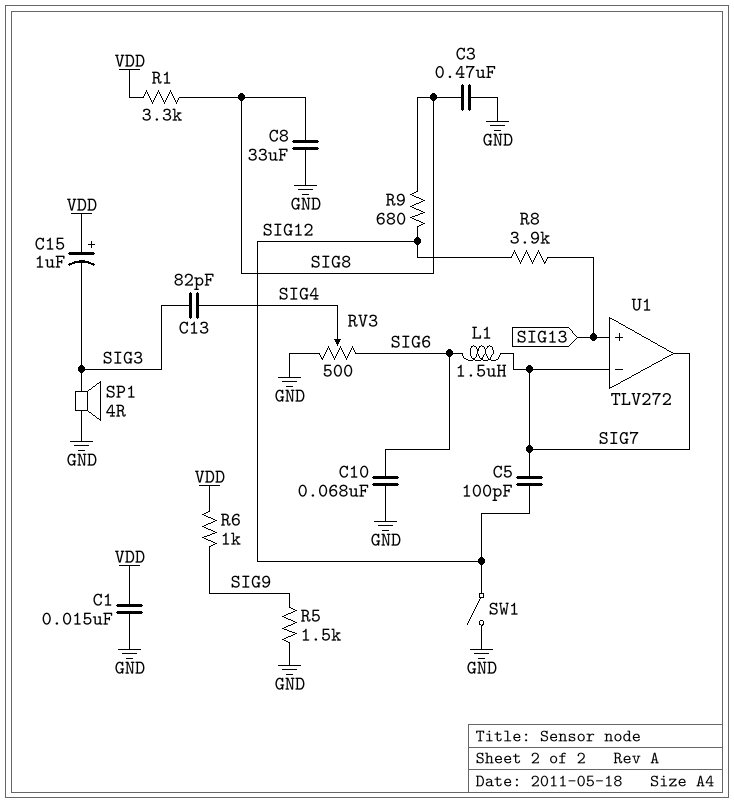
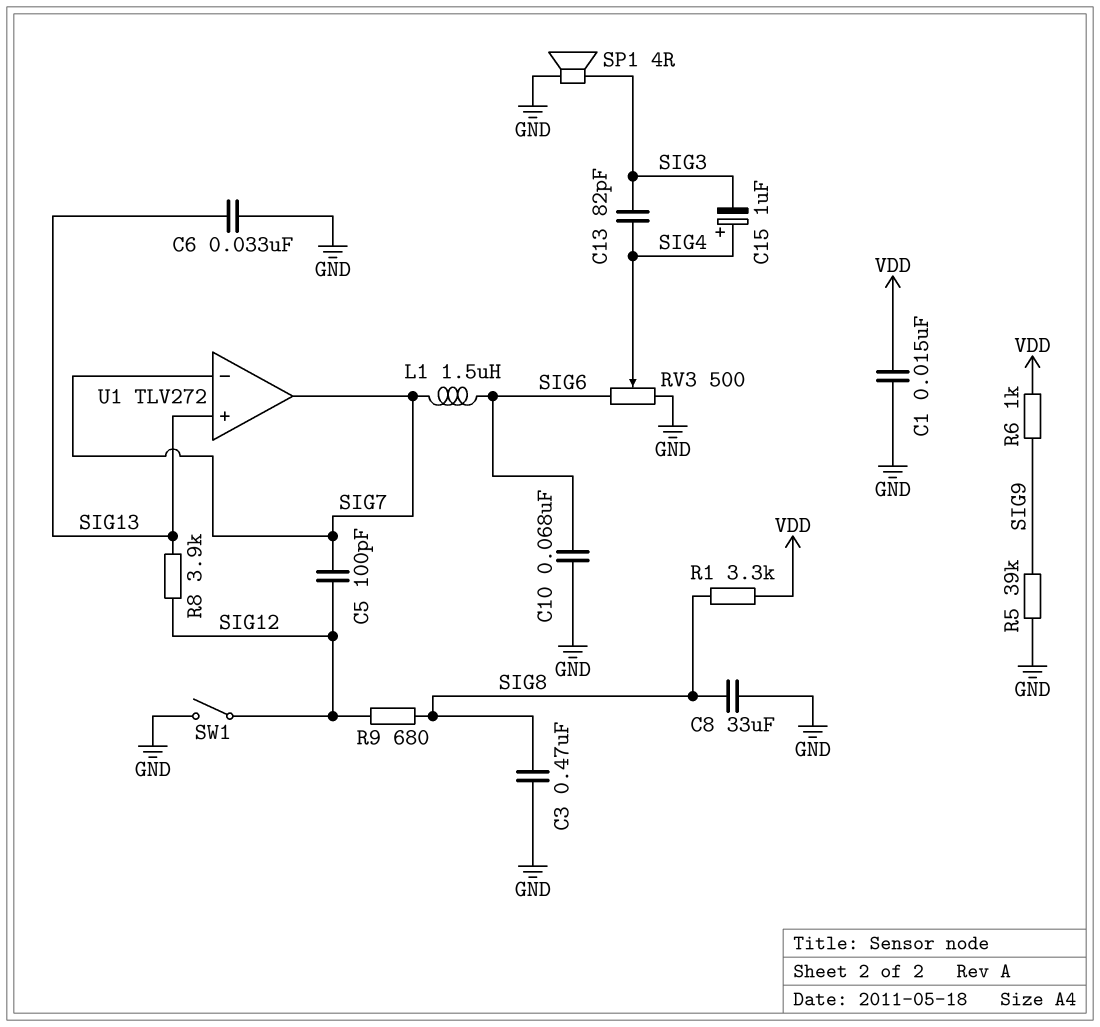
C6: none -> 33nF (GND, SIG13)
C15: 1uF (plus VDD, minus SIG3) -> 1uF (plus SIG4, minus SIG3)
R5: 1.5k (GND, SIG9) -> 39k (GND, SIG9)

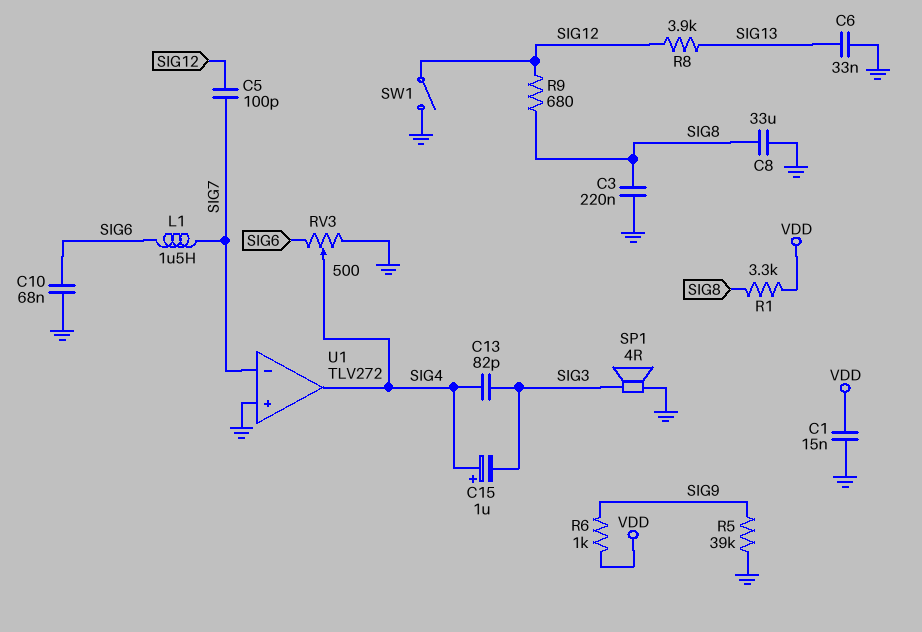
C3: 470nF (GND, SIG8) -> 220nF (GND, SIG8)
U1 pin in+: SIG13 -> GND
U1 pin out: SIG7 -> SIG4

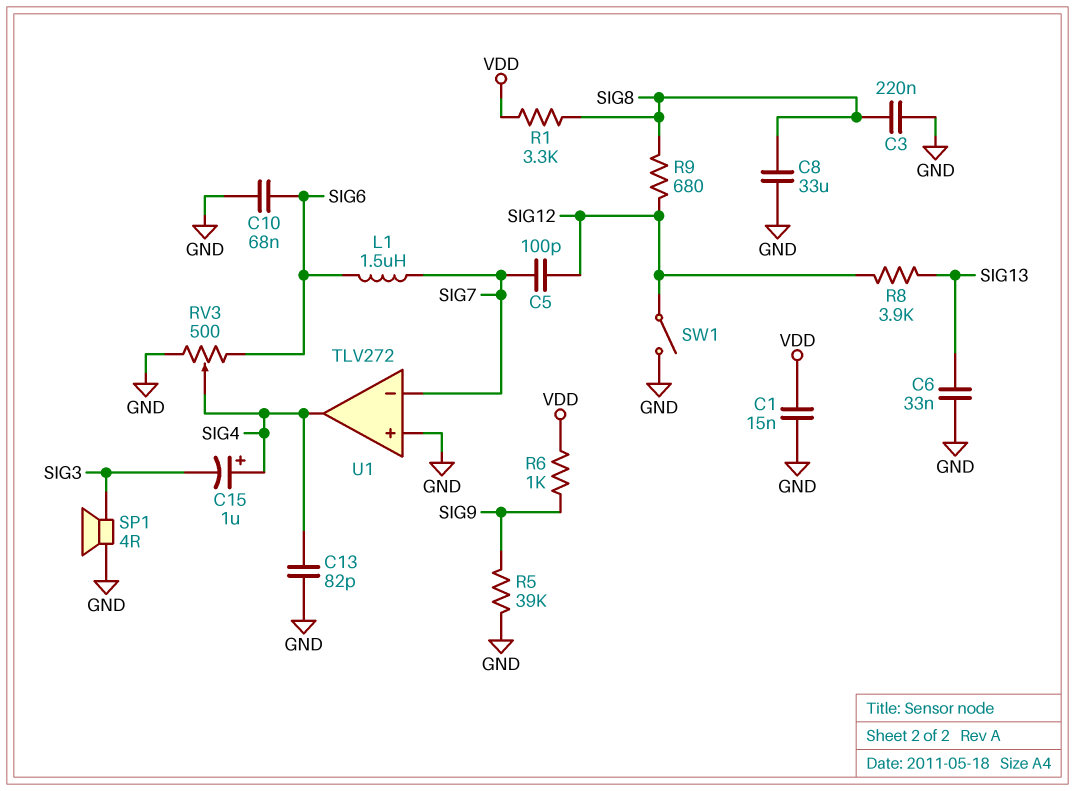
C13: 82pF (SIG3, SIG4) -> 82pF (GND, SIG4)

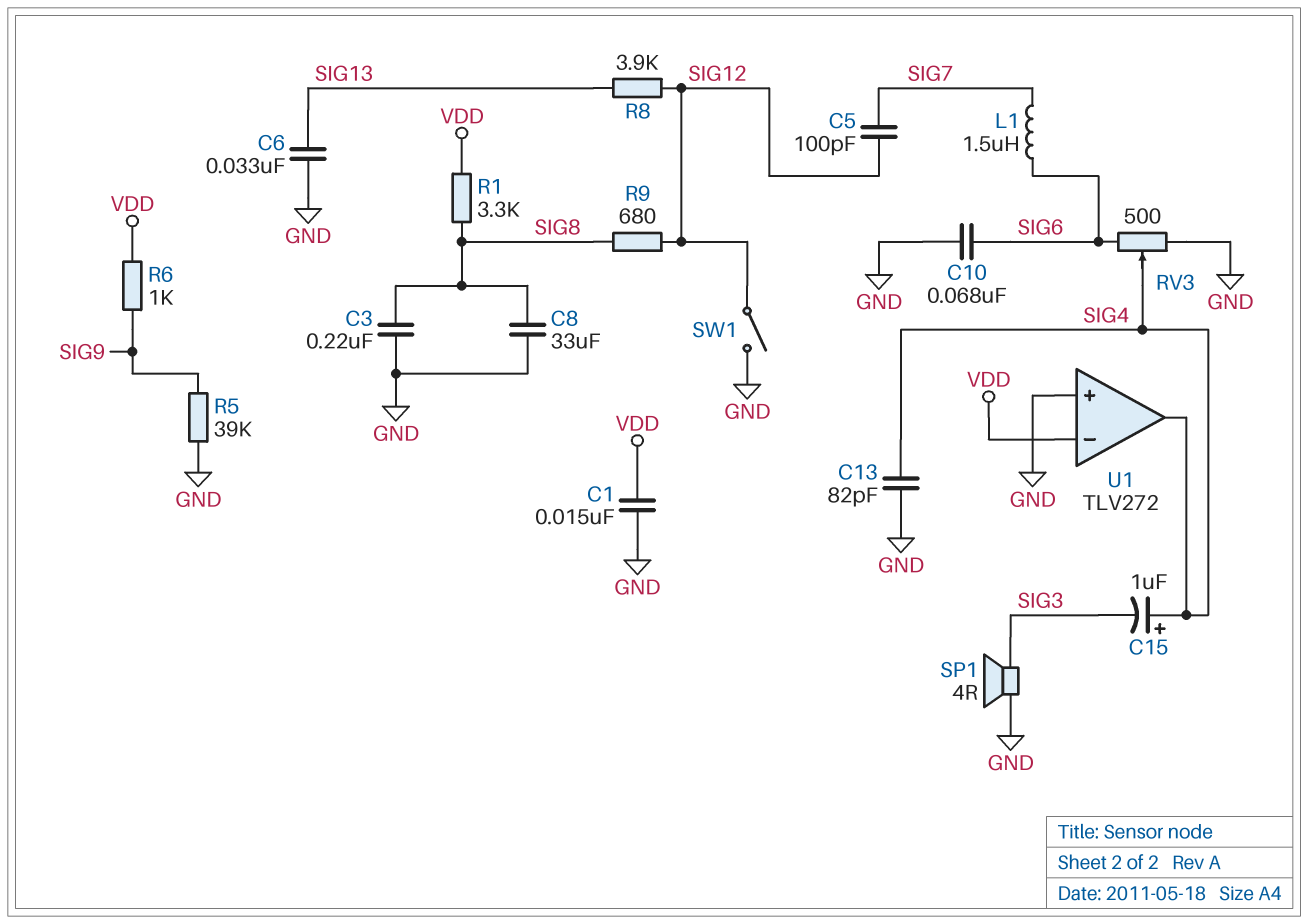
U1 pin in-: SIG7 -> VDD

